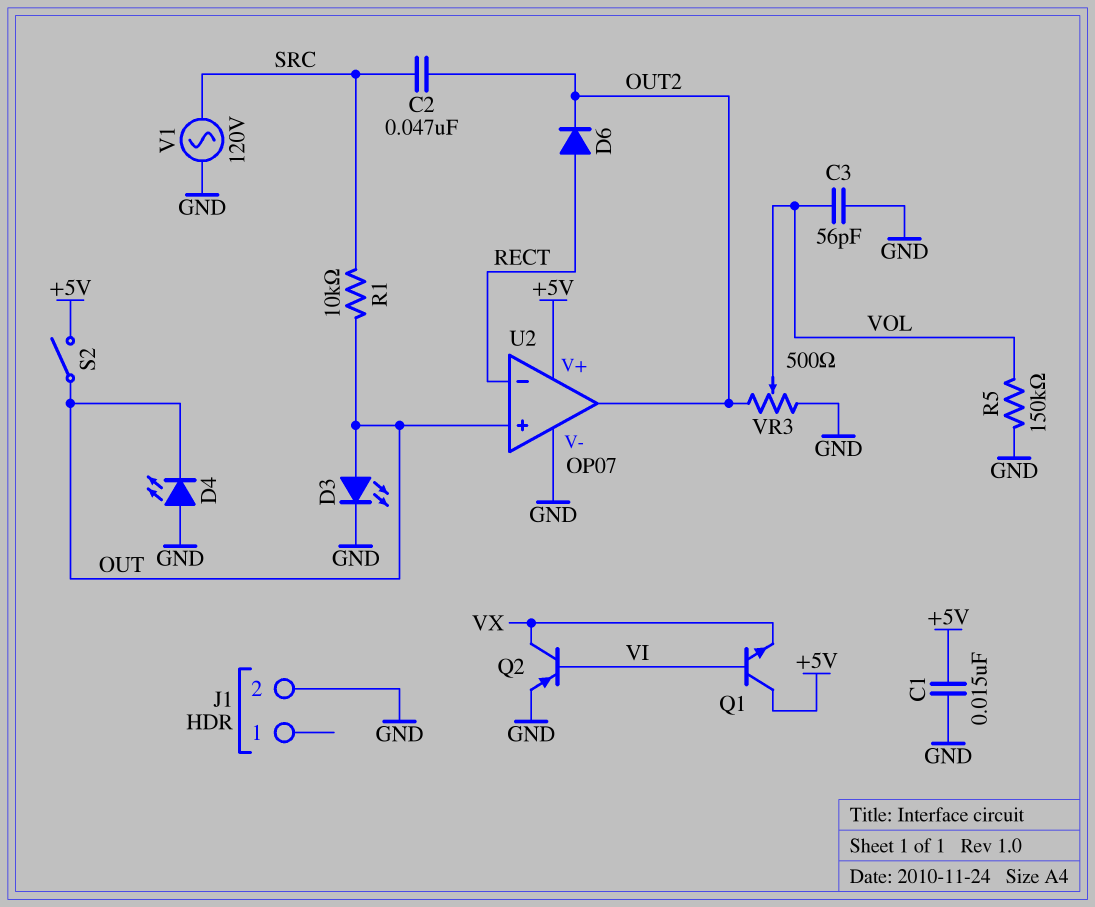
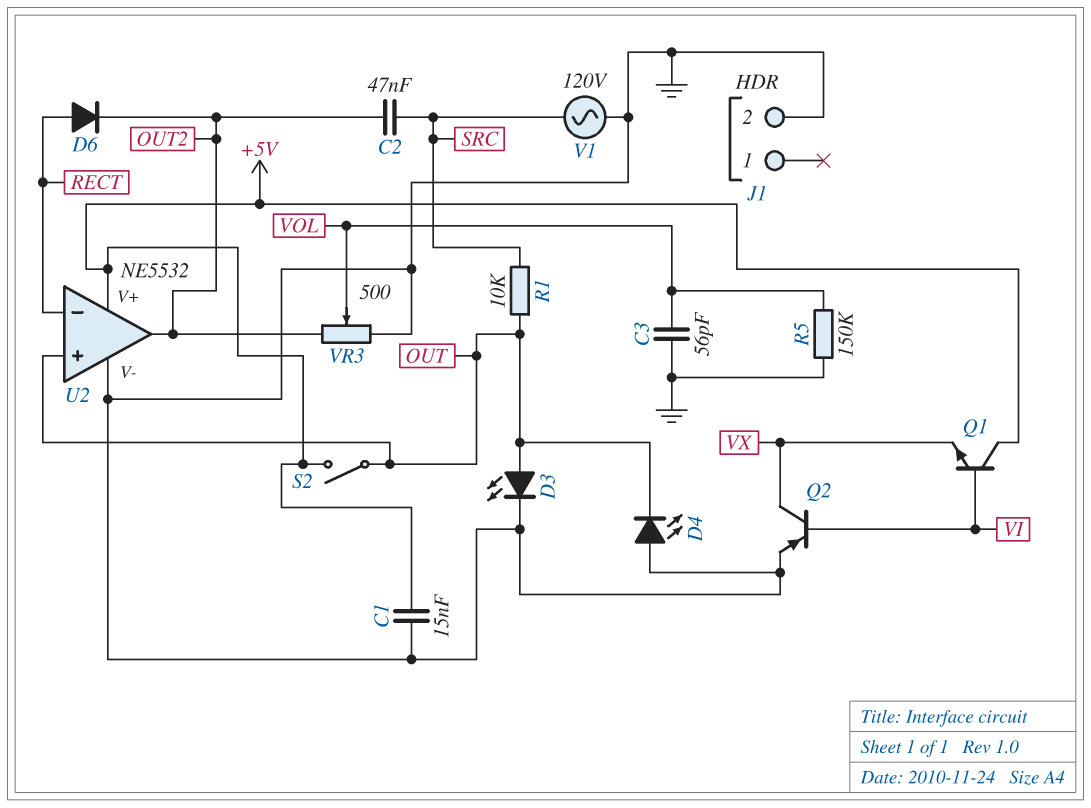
U2: OP07 -> NE5532

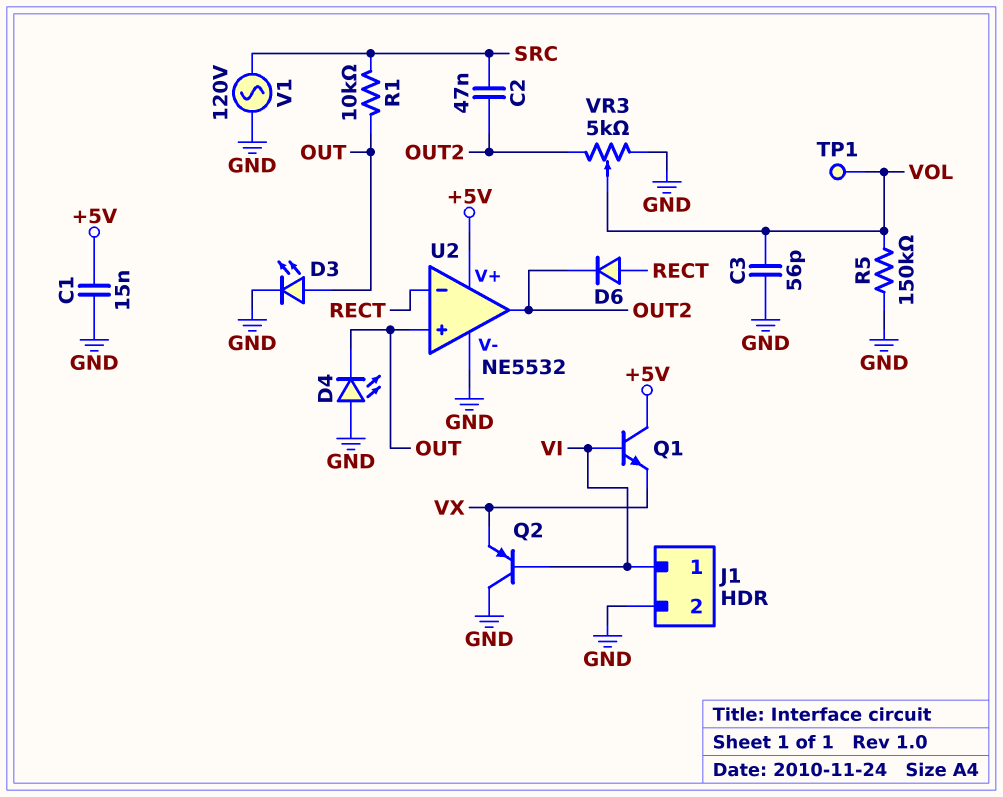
J1 pin 1: none -> VI
Q2: PNP (B VI, C VX, E GND) -> PNP (B VI, C GND, E VX)
S2: switch (+5V, OUT) -> none
TP1: none -> test point (VOL)
VR3: 500 (GND, OUT2, wiper VOL) -> 5k (GND, OUT2, wiper VOL)

